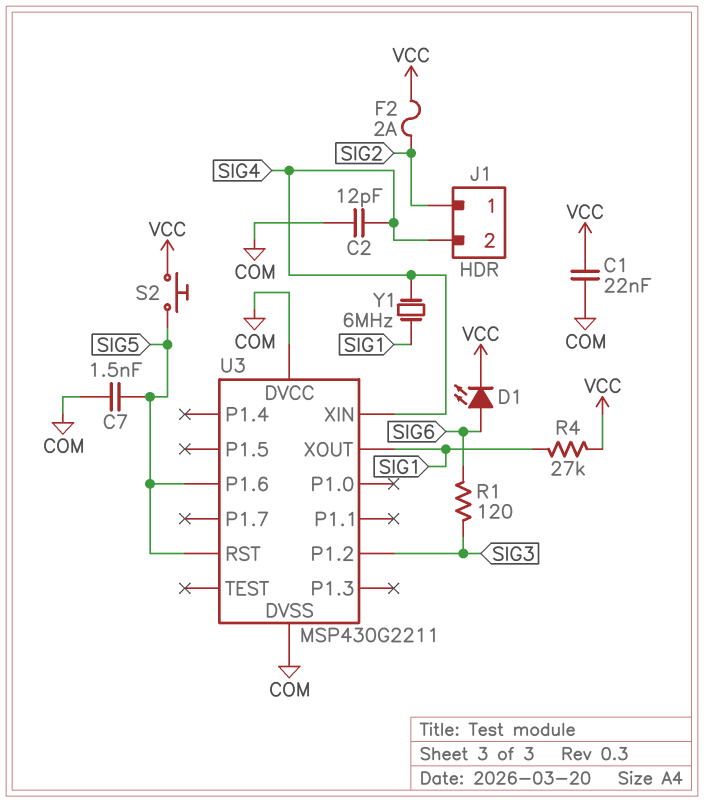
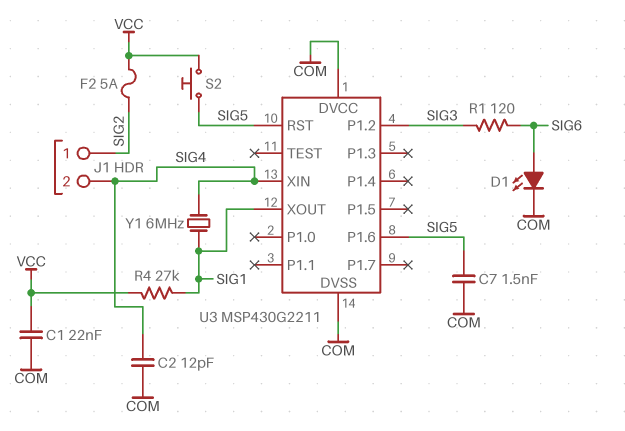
D1: LED (A SIG6, K VCC) -> LED (A SIG6, K COM)
F2: 2A (SIG2, VCC) -> 5A (SIG2, VCC)

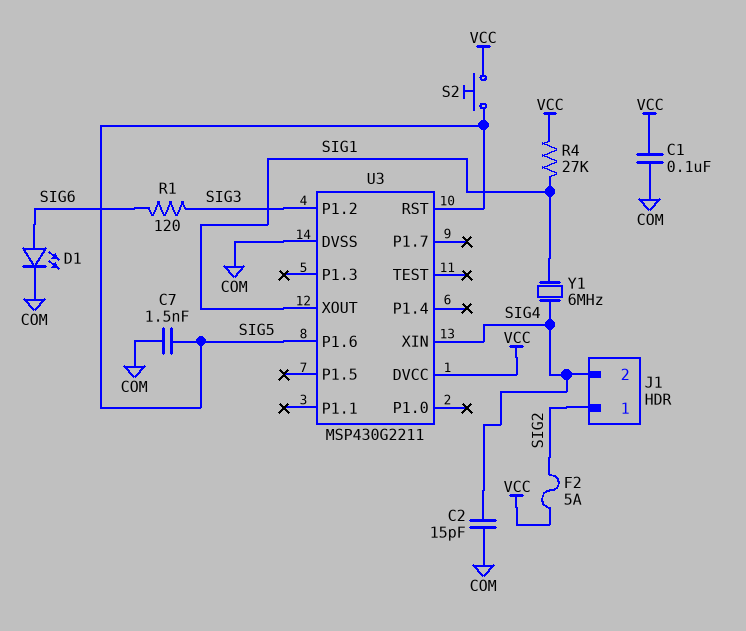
C1: 22nF (COM, VCC) -> 100nF (COM, VCC)
C2: 12pF (COM, SIG4) -> 15pF (COM, SIG4)
U3 pin DVCC: COM -> VCC

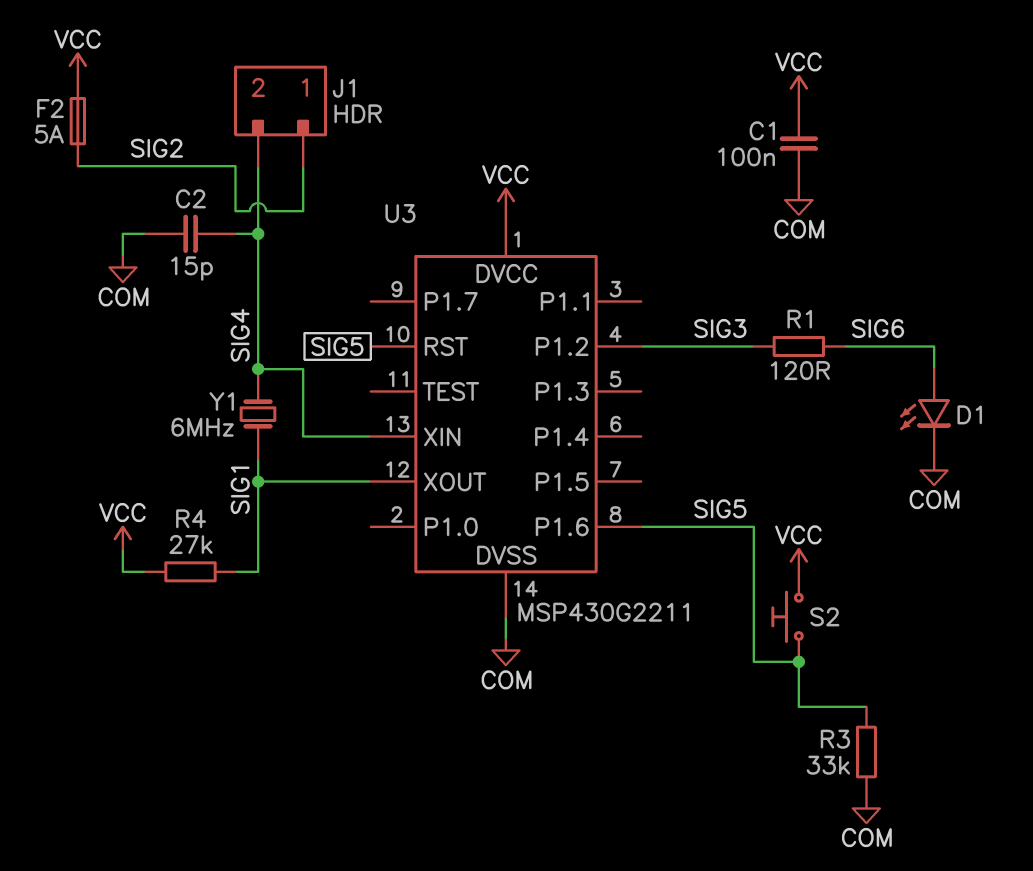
C7: 1.5nF (COM, SIG5) -> none
R3: none -> 33k (COM, SIG5)

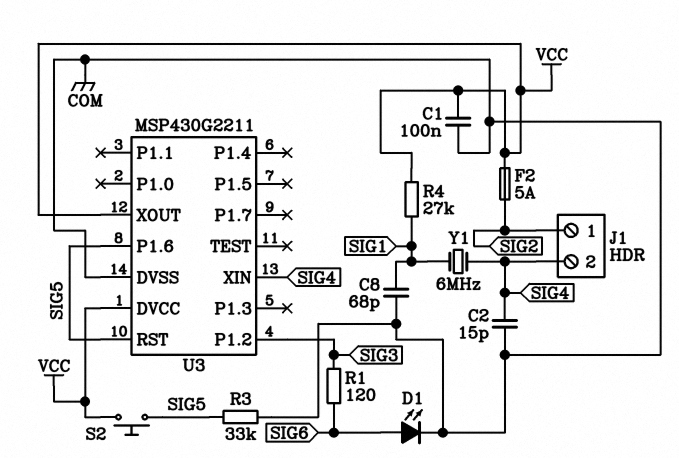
C8: none -> 68pF (COM, SIG1)
U3 pin XOUT: SIG1 -> VCC

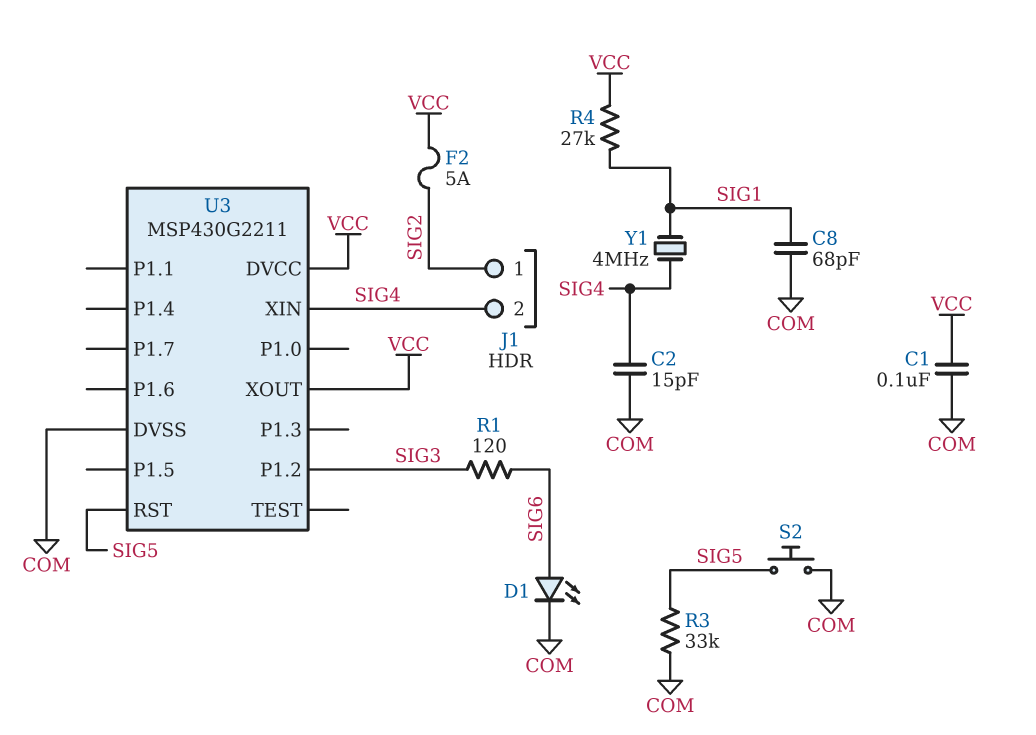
S2: button (SIG5, VCC) -> button (COM, SIG5)
U3 pin P1.6: SIG5 -> none
Y1: 6MHz (SIG1, SIG4) -> 4MHz (SIG1, SIG4)

